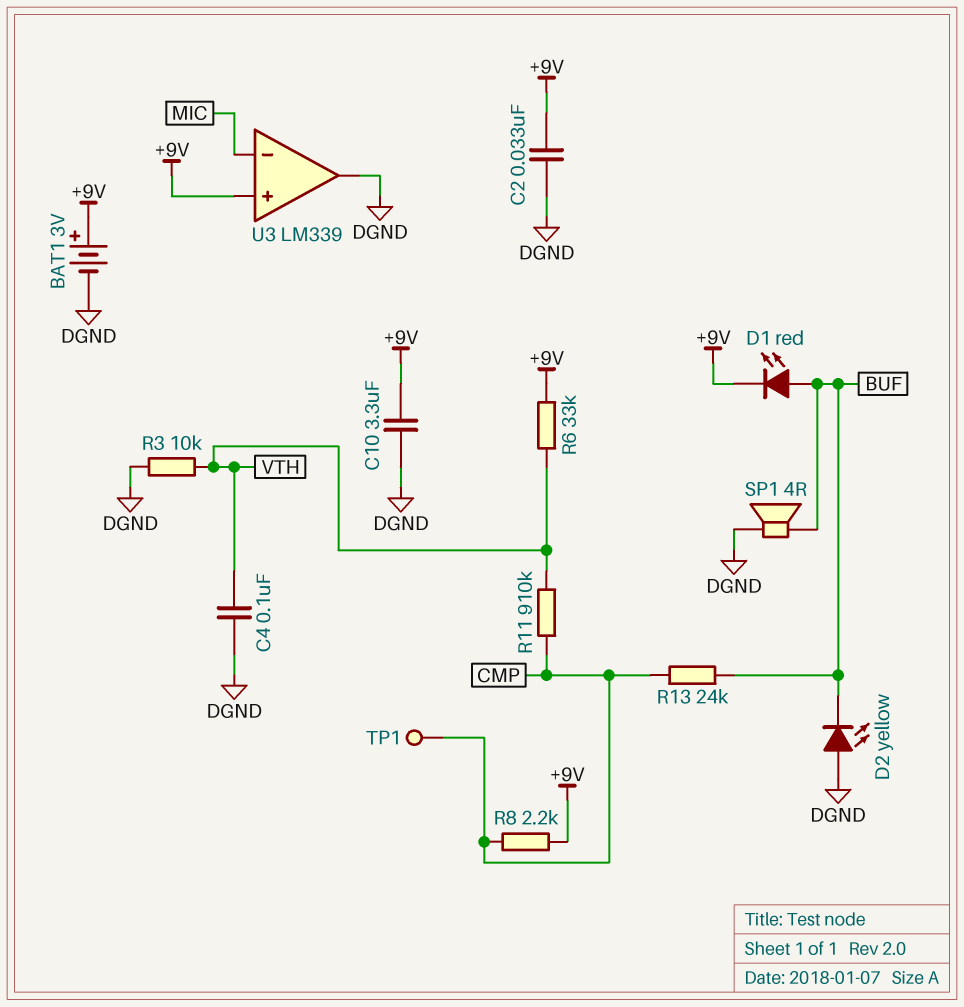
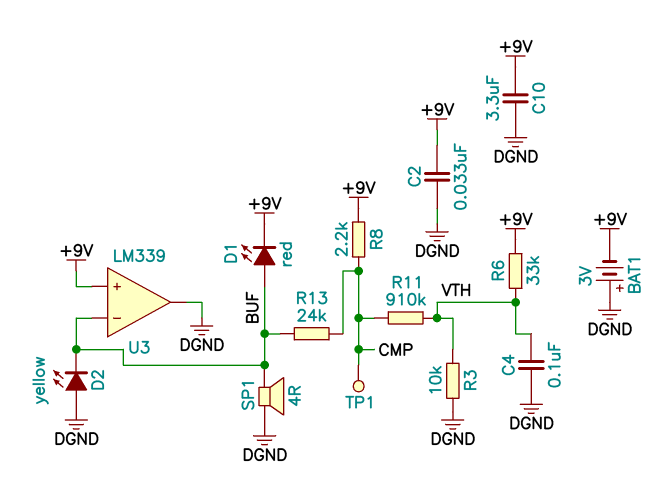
BAT1: 3V (plus +9V, minus DGND) -> 3V (plus DGND, minus +9V)
U3 pin in-: MIC -> BUF

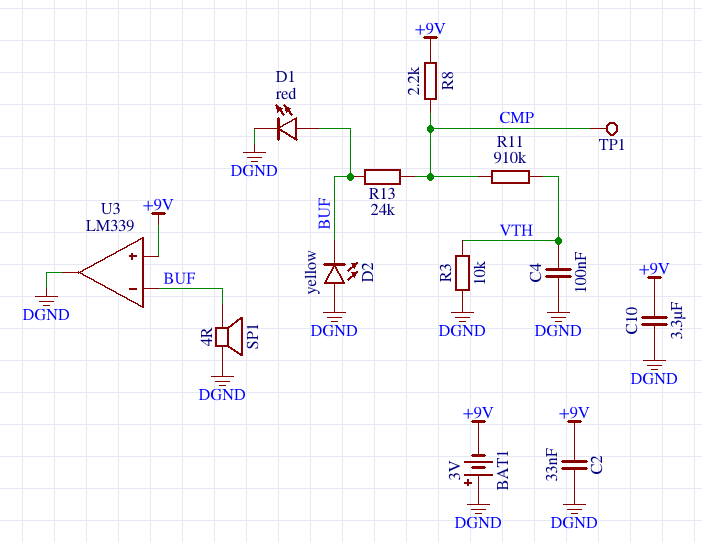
D1: LED red (A BUF, K +9V) -> LED red (A BUF, K DGND)
R6: 33k (+9V, VTH) -> none

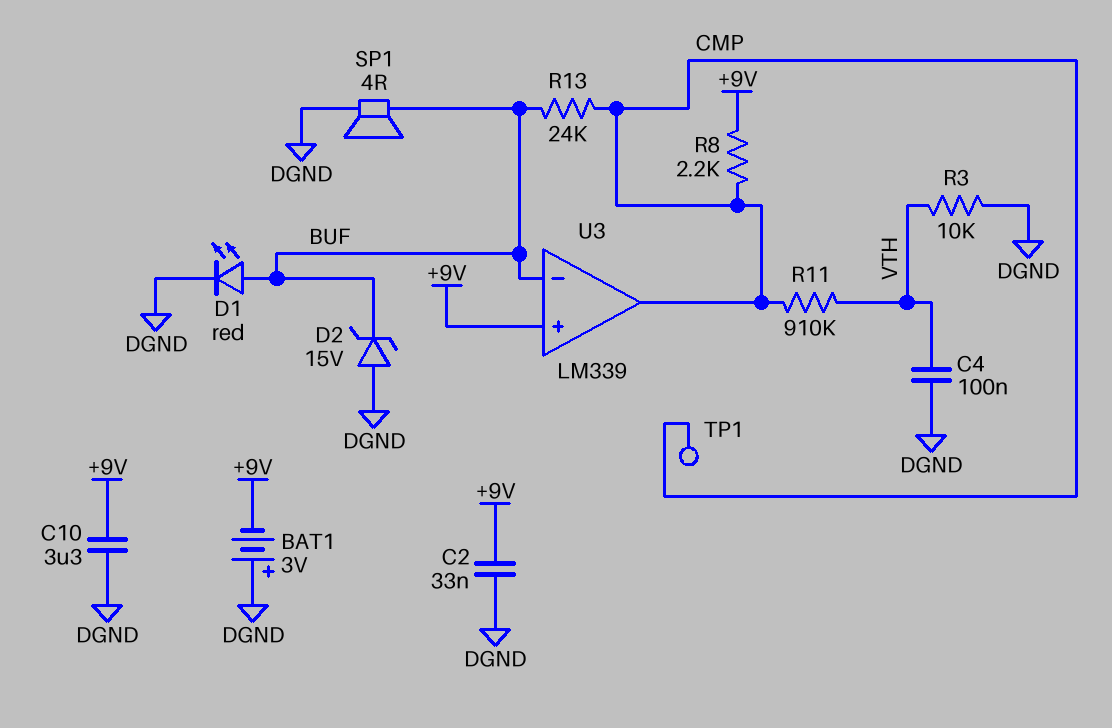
D2: LED yellow (A DGND, K BUF) -> zener 15V (A DGND, K BUF)
U3 pin out: DGND -> CMP

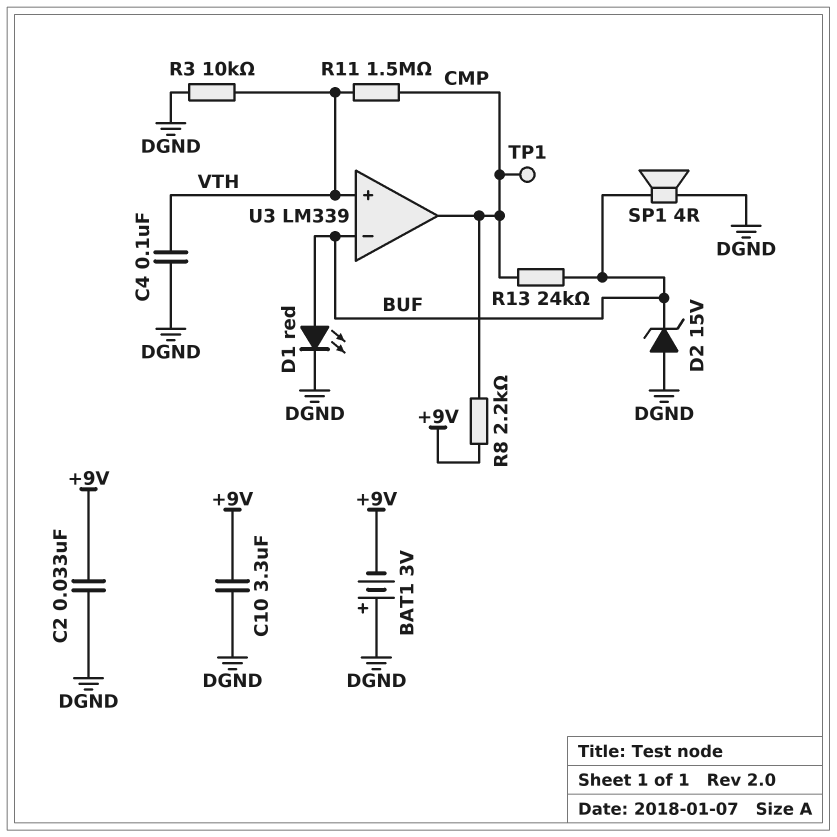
R11: 910k (CMP, VTH) -> 1.5M (CMP, VTH)
U3 pin in+: +9V -> VTH

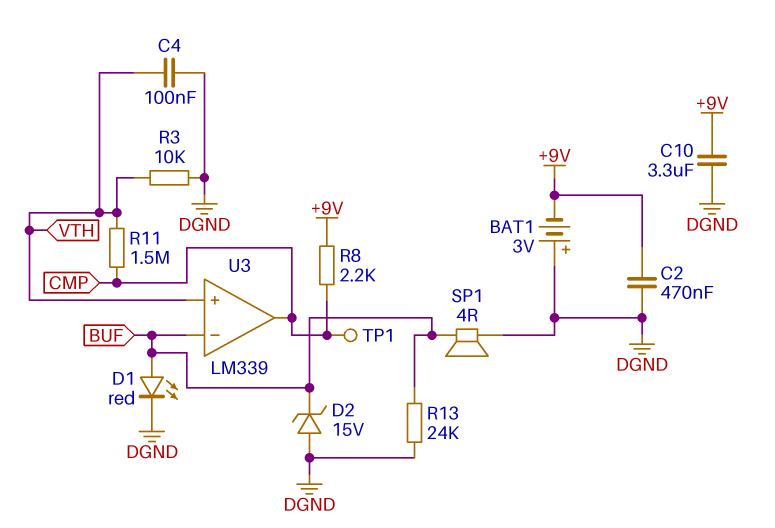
C2: 33nF (+9V, DGND) -> 470nF (+9V, DGND)
R13: 24k (BUF, CMP) -> 24k (BUF, DGND)

